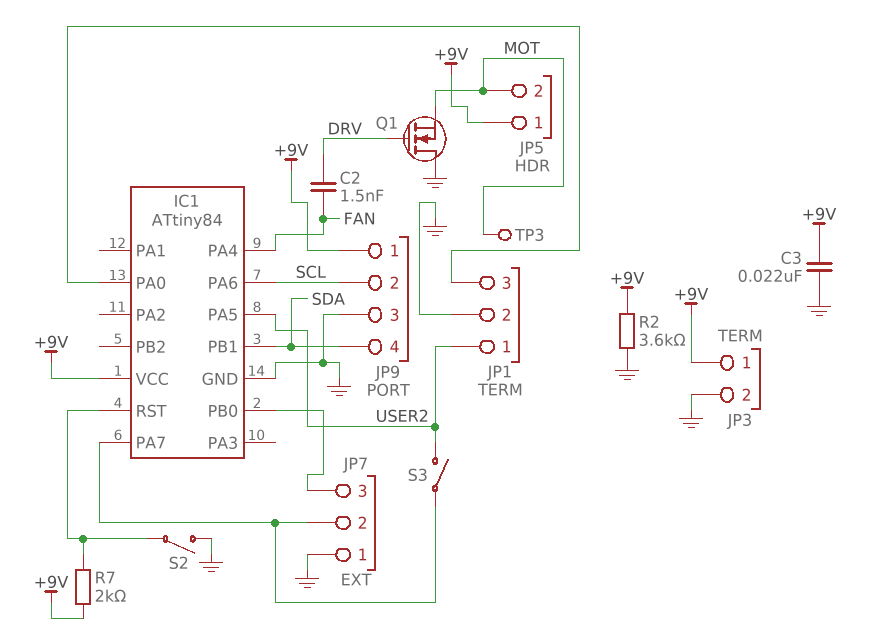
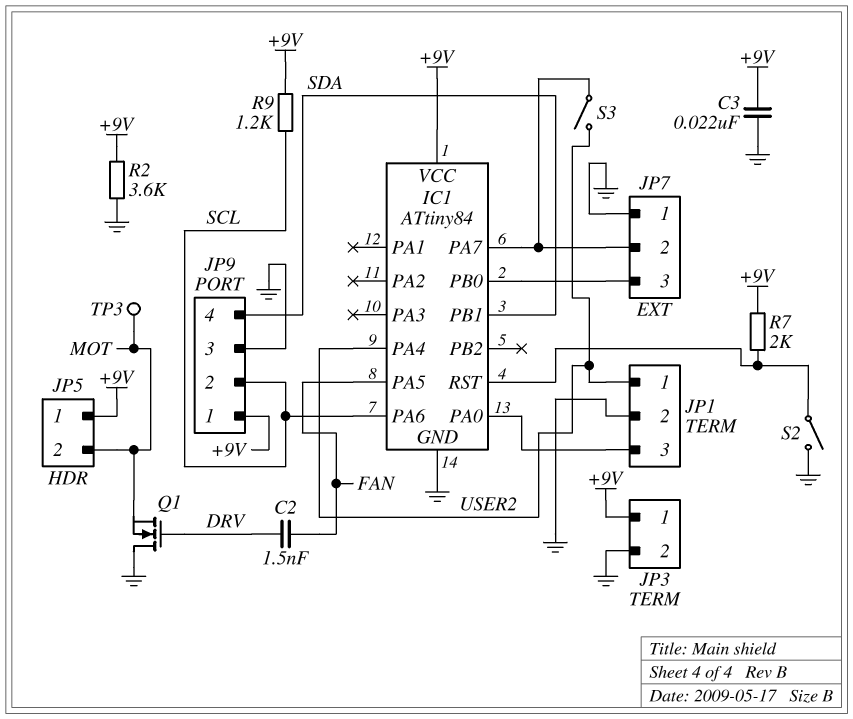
IC1 pin PA4: FAN -> USER2
IC1 pin PA5: USER2 -> FAN
R9: none -> 1.2k (+9V, SCL)

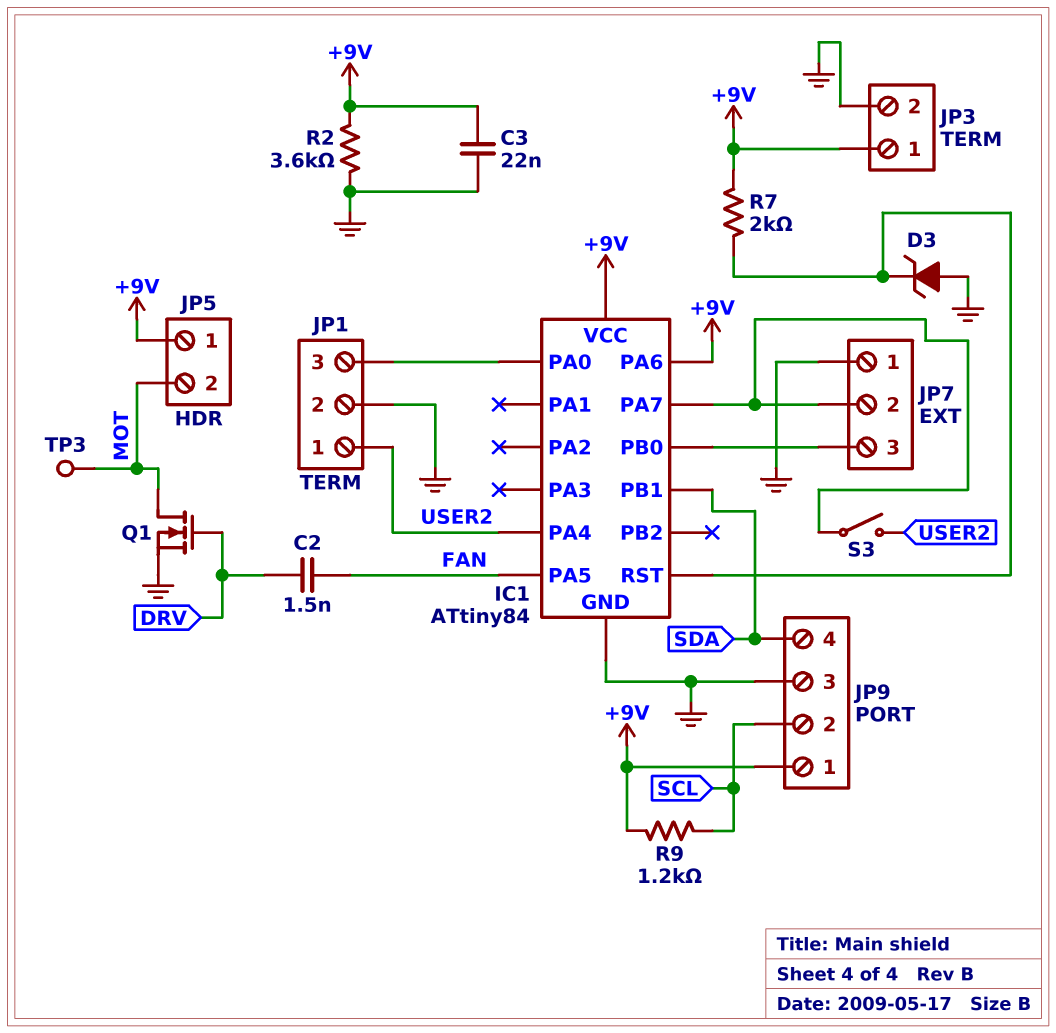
D3: none -> zener (A GND, K IC1/RST)
IC1 pin PA6: SCL -> +9V
Q1: NMOS (G DRV, D GND, S MOT) -> NMOS (G DRV, D MOT, S GND)
S2: switch (GND, IC1/RST) -> none

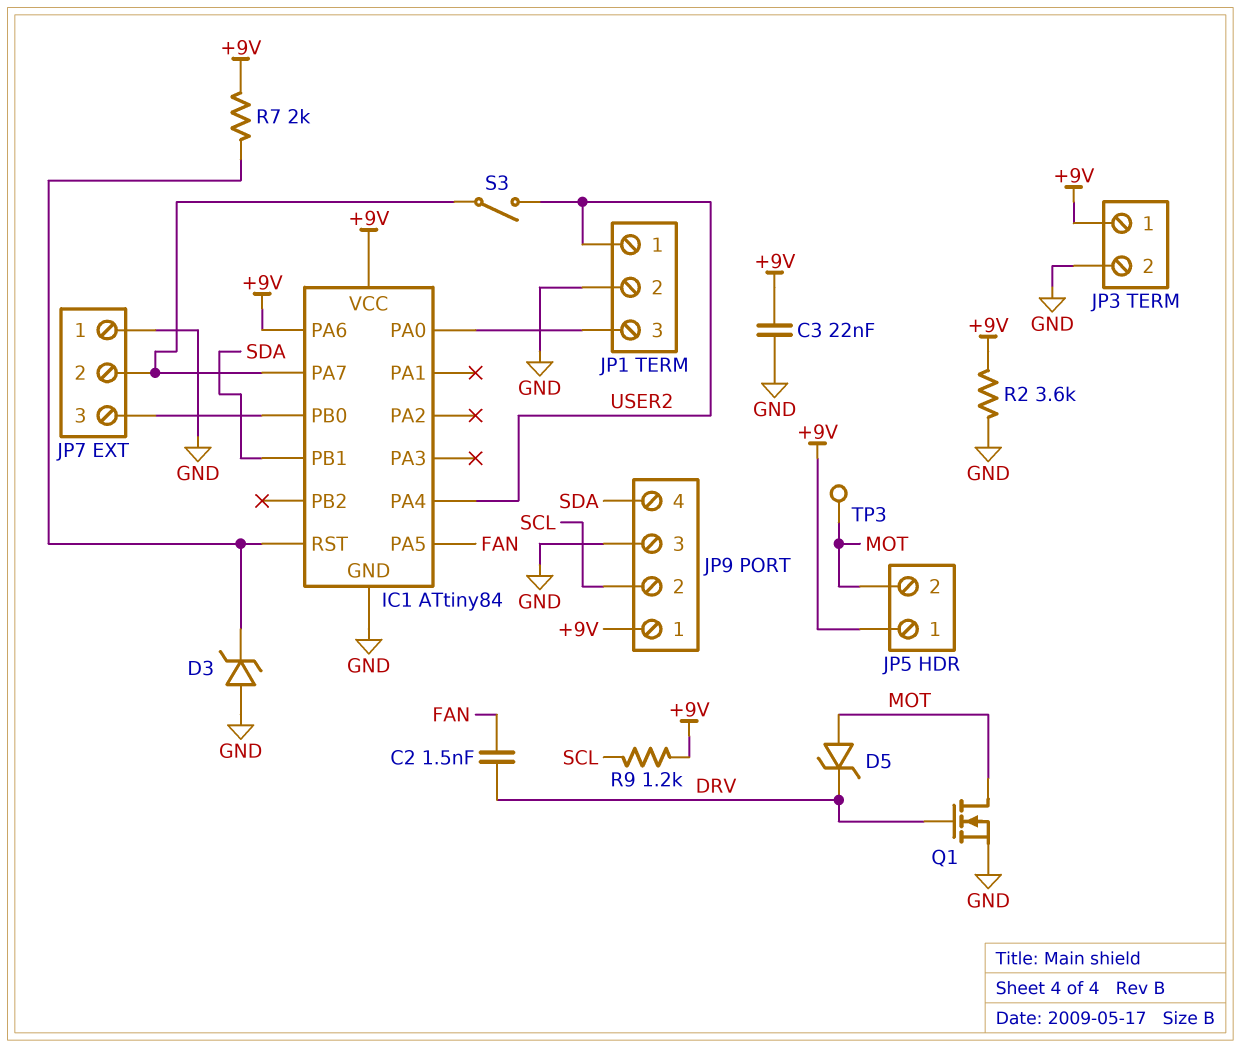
D5: none -> zener (A MOT, K DRV)

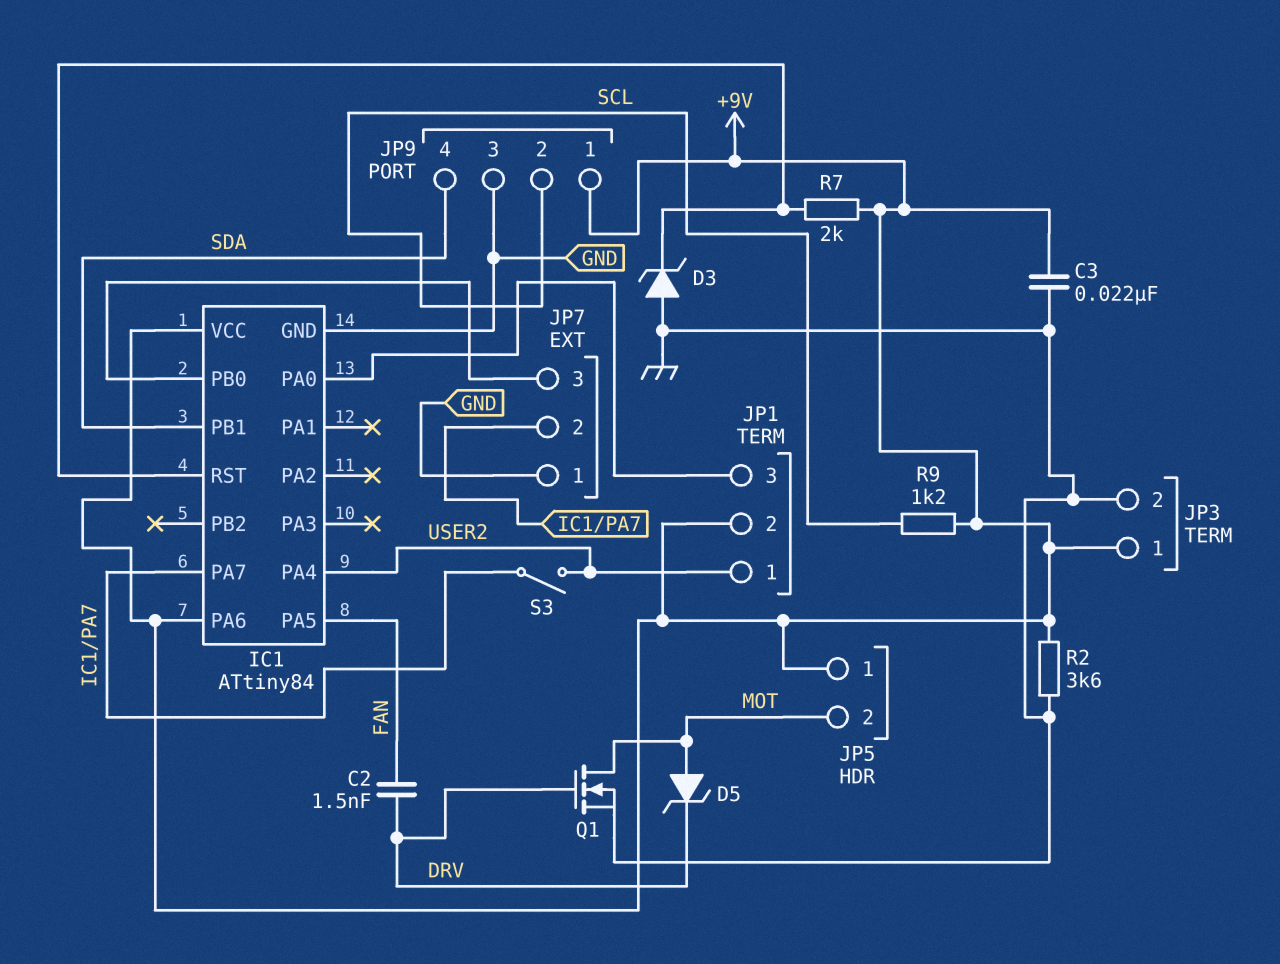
JP1 pin 2: GND -> +9V
TP3: test point (MOT) -> none

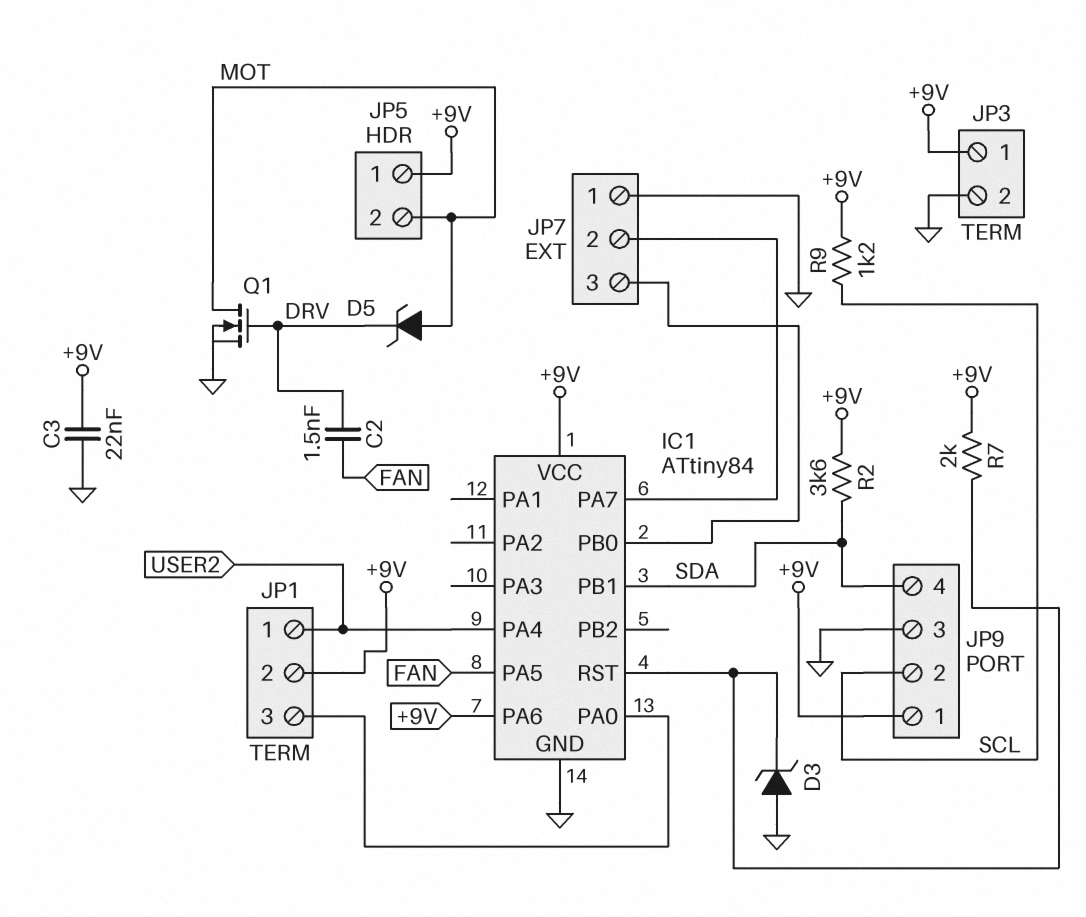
R2: 3.6k (+9V, GND) -> 3.6k (+9V, SDA)
S3: switch (IC1/PA7, USER2) -> none

